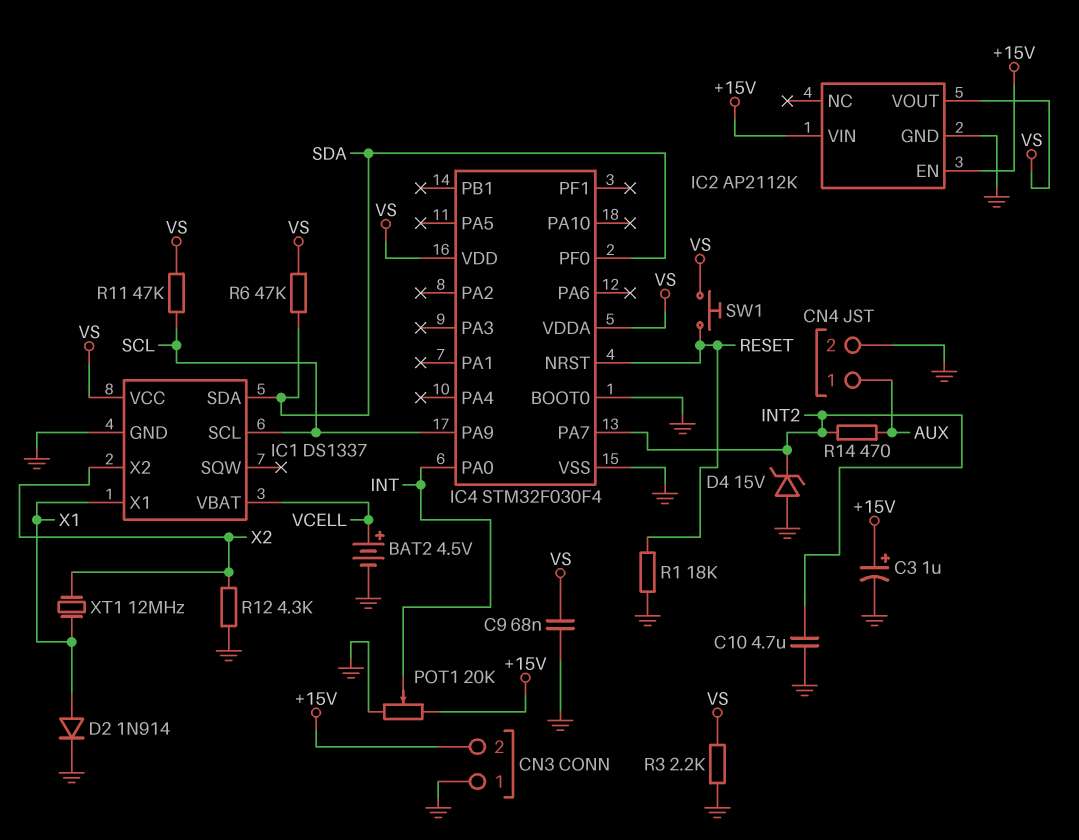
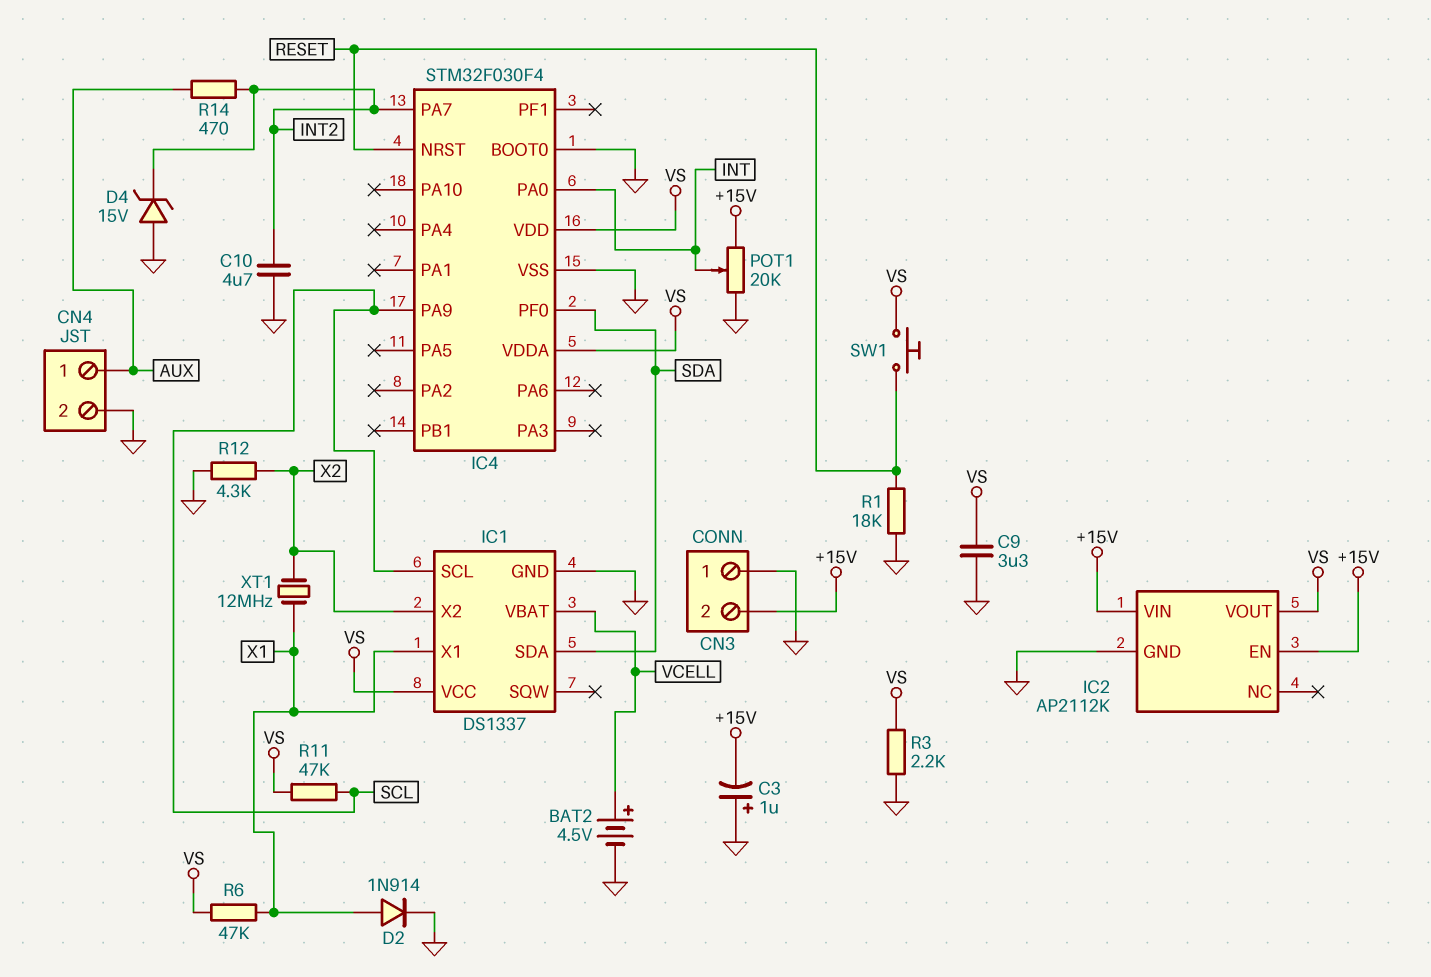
C3: 1uF (plus +15V, minus GND) -> 1uF (plus GND, minus +15V)
C9: 68nF (GND, VS) -> 3.3uF (GND, VS)
R6: 47k (SDA, VS) -> 47k (VS, X1)

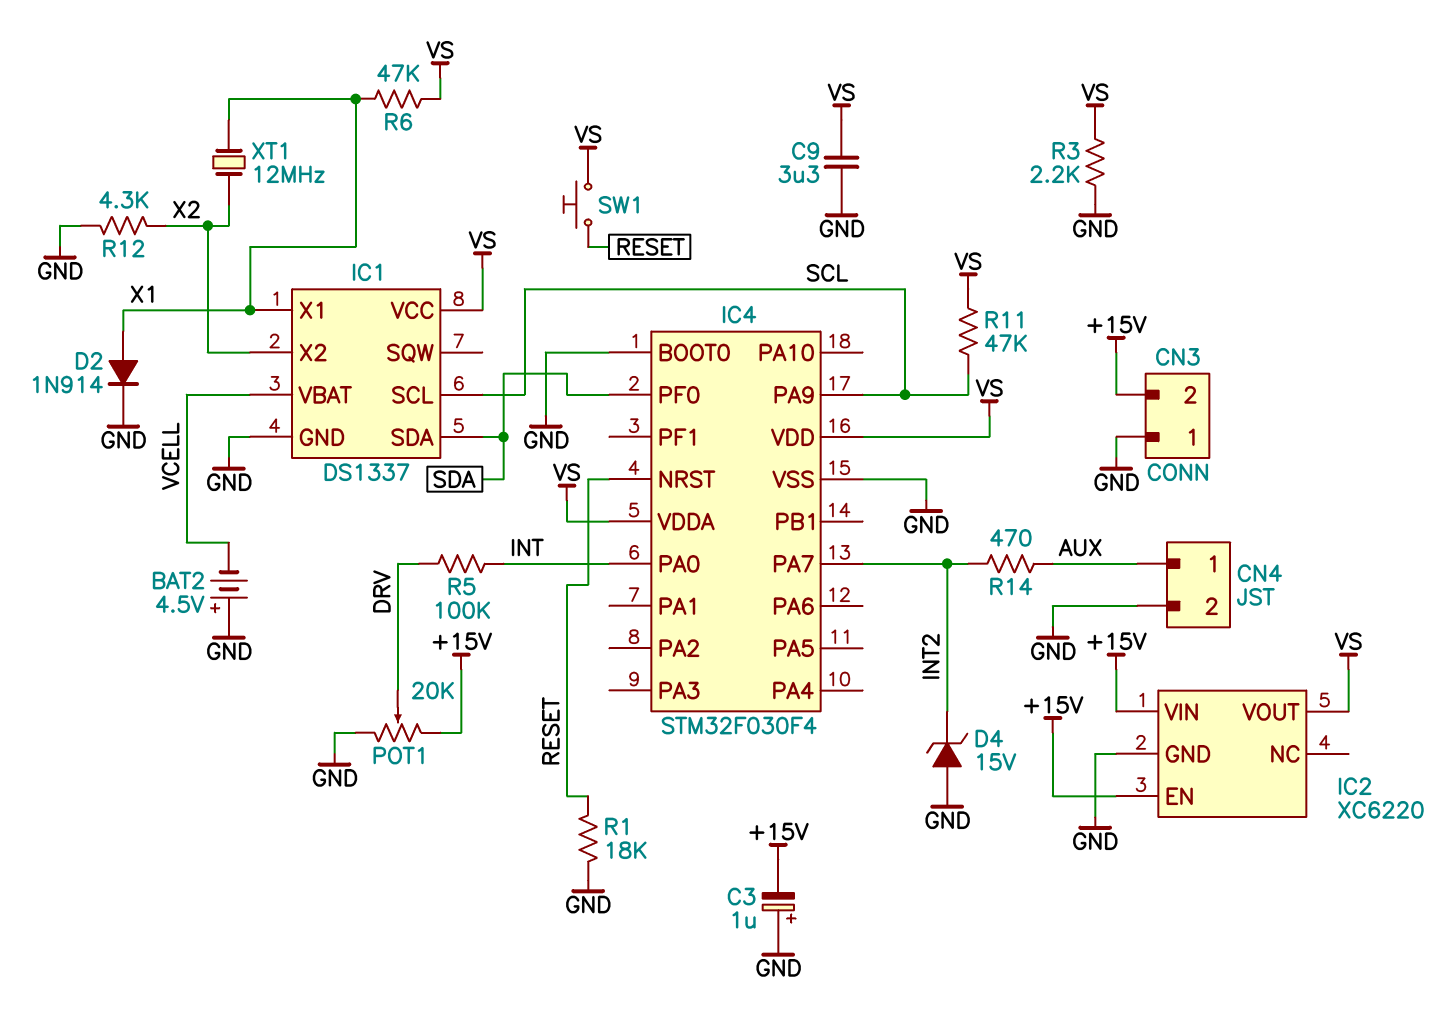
BAT2: 4.5V (plus VCELL, minus GND) -> 4.5V (plus GND, minus VCELL)
C10: 4.7uF (GND, INT2) -> none
IC2: AP2112K -> XC6220
POT1: 20k (+15V, GND, wiper INT) -> 20k (+15V, GND, wiper DRV)
R5: none -> 100k (DRV, INT)

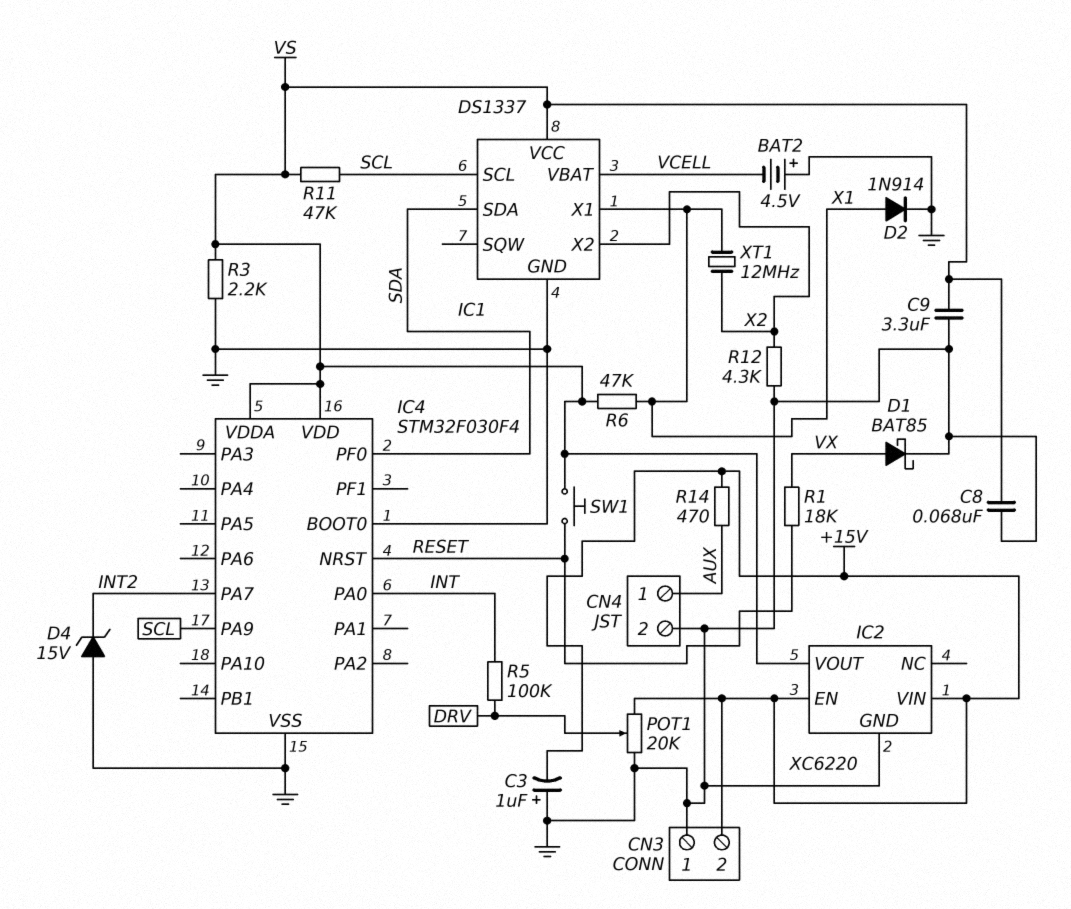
C8: none -> 68nF (GND, VS)
D1: none -> schottky BAT85 (A VX, K GND)
R1: 18k (GND, RESET) -> 18k (RESET, VX)
R14: 470 (AUX, INT2) -> 470 (+15V, AUX)

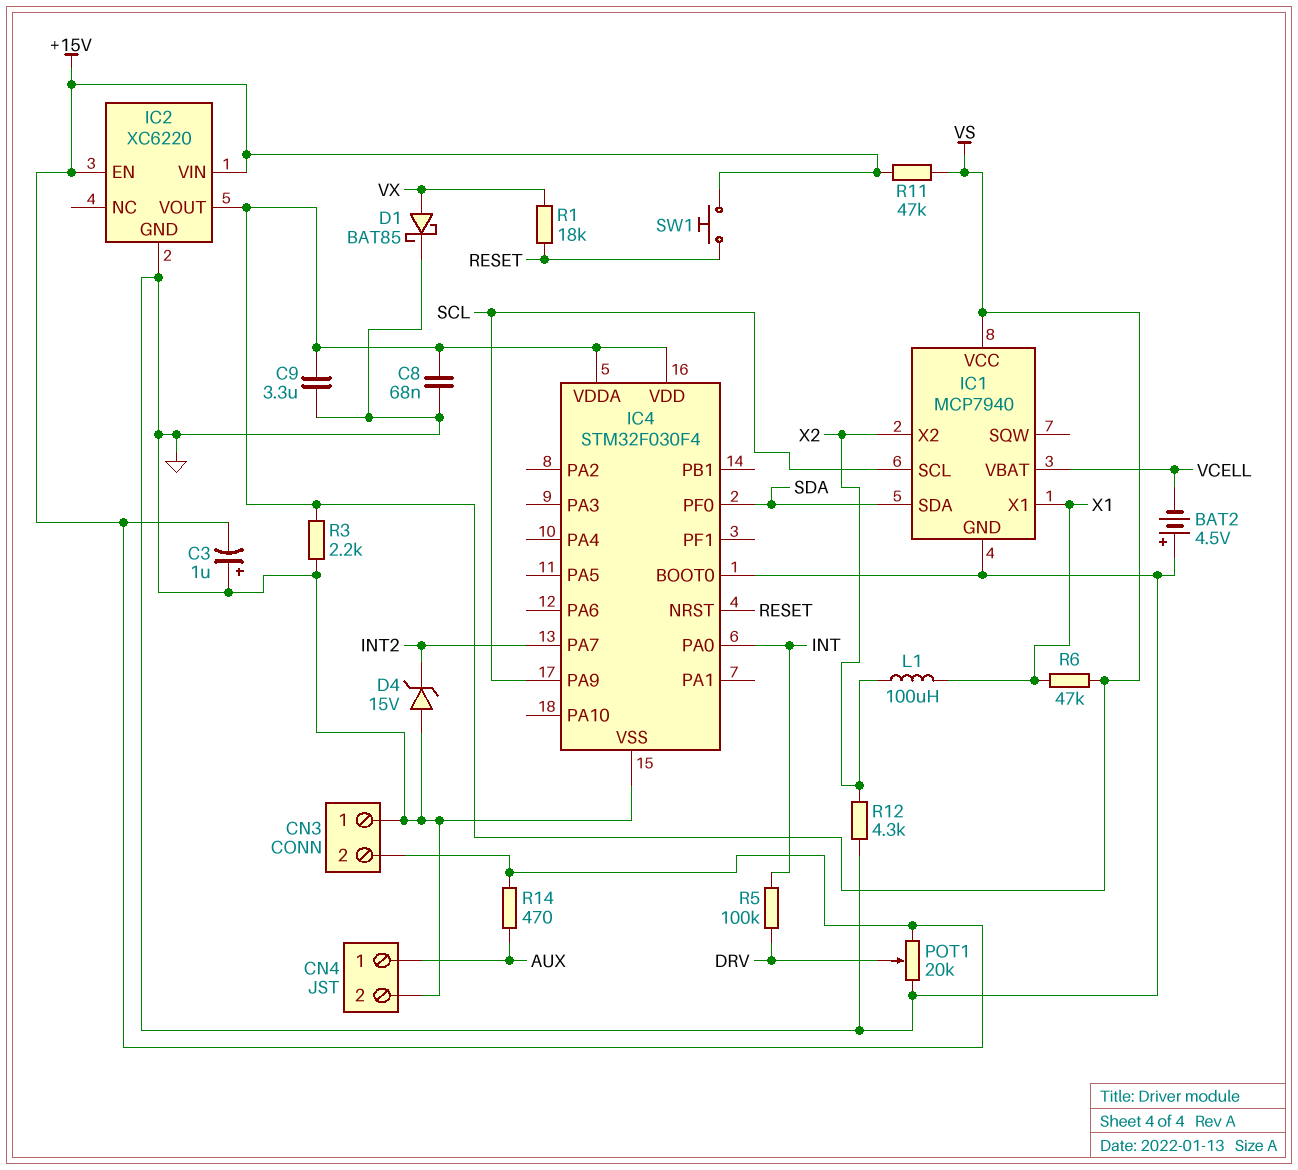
D2: diode 1N914 (A X1, K GND) -> none
IC1: DS1337 -> MCP7940
L1: none -> 100uH (X1, X2)
R11: 47k (SCL, VS) -> 47k (+15V, VS)
SW1: button (RESET, VS) -> button (+15V, RESET)
XT1: 12MHz (X1, X2) -> none

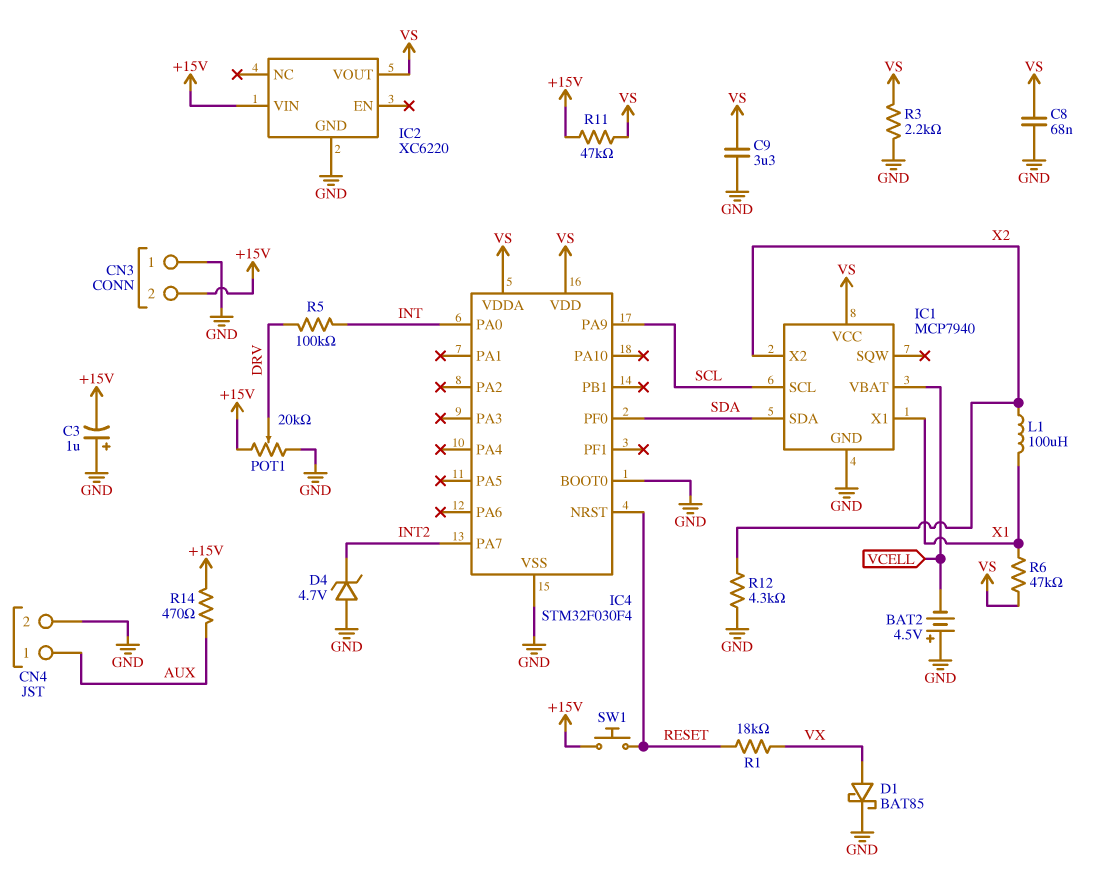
D4: zener 15V (A GND, K INT2) -> zener 4.7V (A GND, K INT2)
IC2 pin EN: +15V -> none

